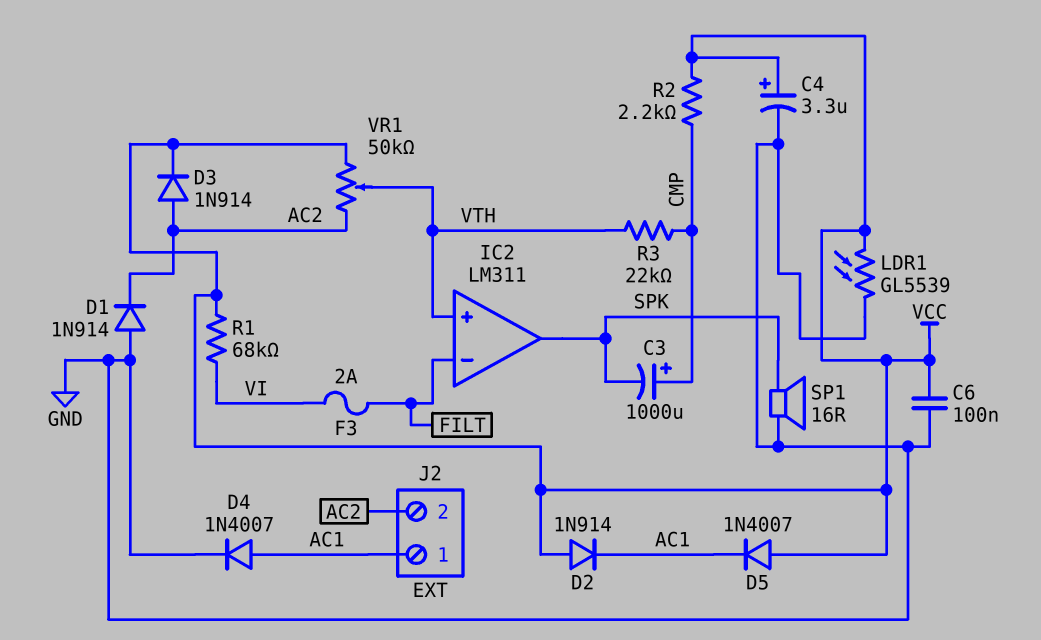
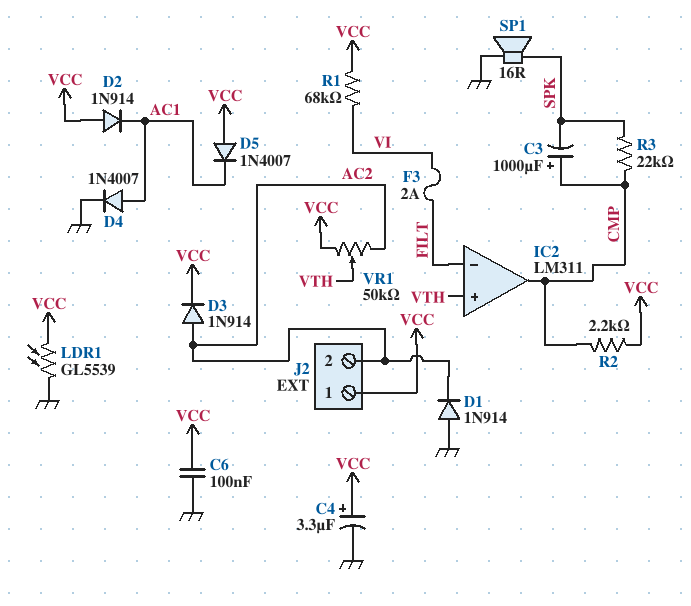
IC2 pin out: SPK -> CMP
J2 pin 1: AC1 -> VCC
R3: 22k (CMP, VTH) -> 22k (CMP, SPK)

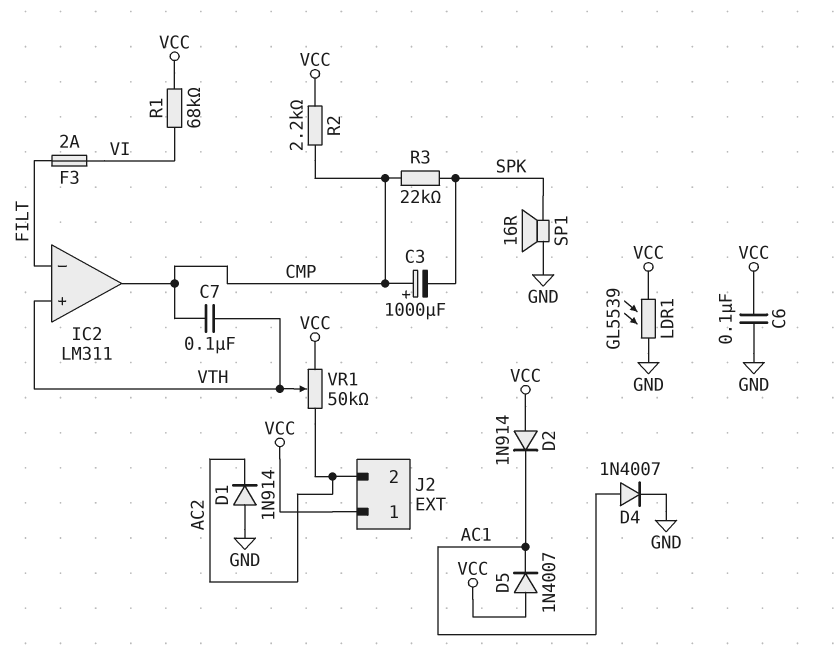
C4: 3.3uF (plus VCC, minus GND) -> none
C7: none -> 100nF (CMP, VTH)
D3: diode 1N914 (A AC2, K VCC) -> none

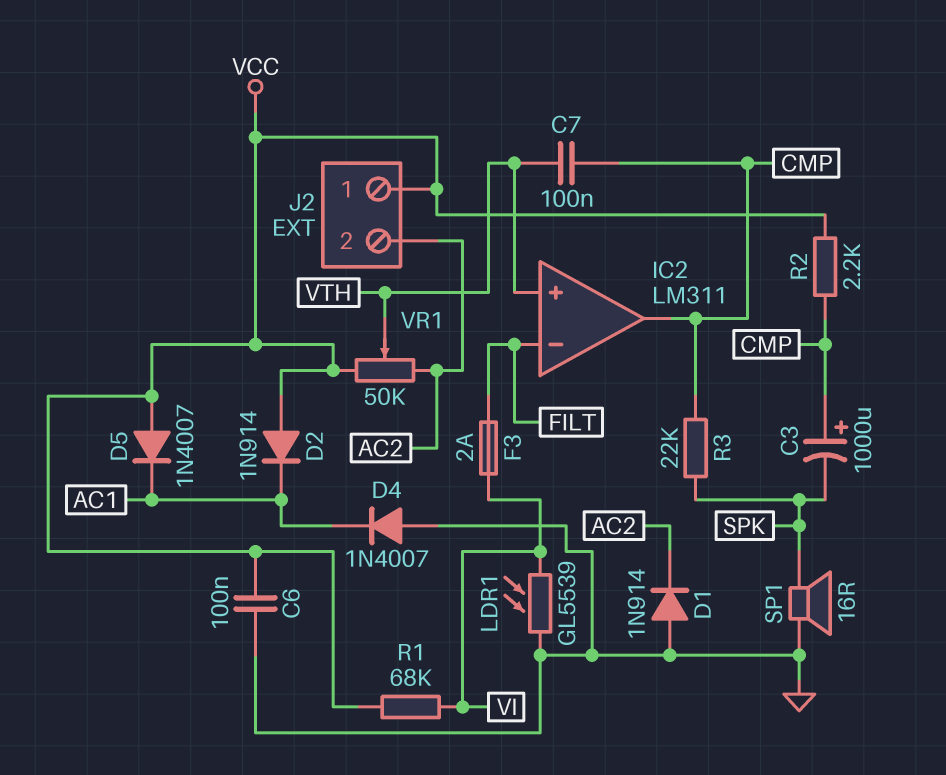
D4: diode 1N4007 (A AC1, K GND) -> diode 1N4007 (A GND, K AC1)
LDR1: GL5539 (GND, VCC) -> GL5539 (GND, VI)

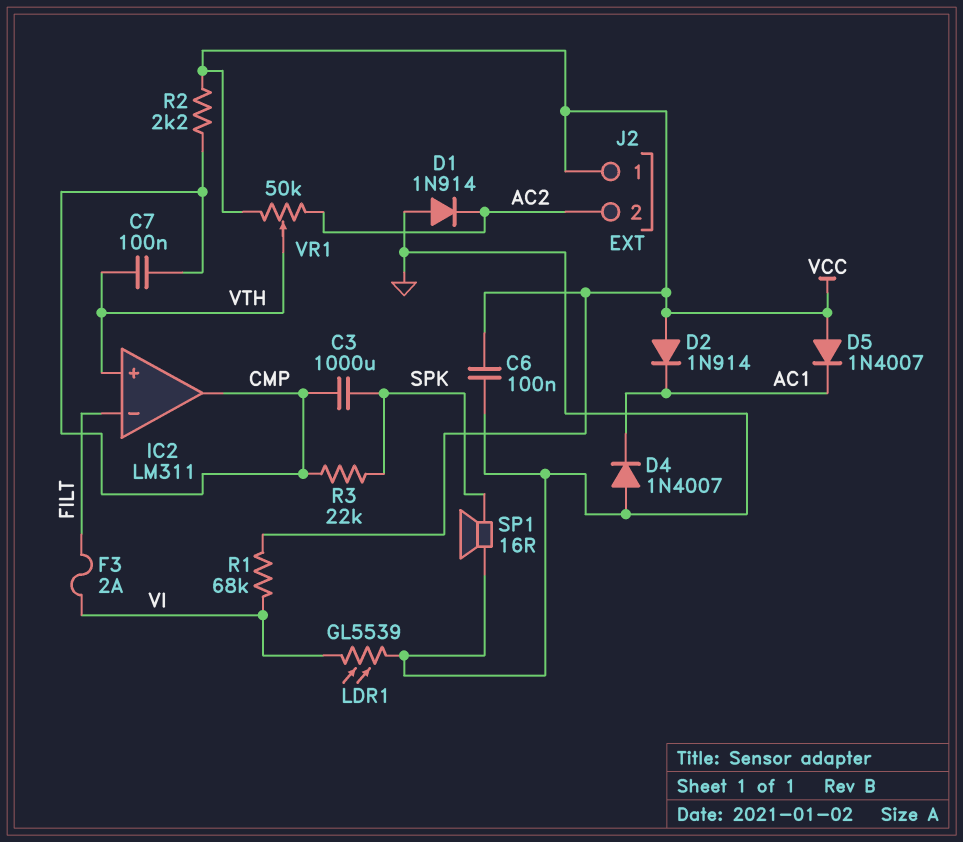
C3: 1000uF (plus CMP, minus SPK) -> 1000uF (CMP, SPK)

